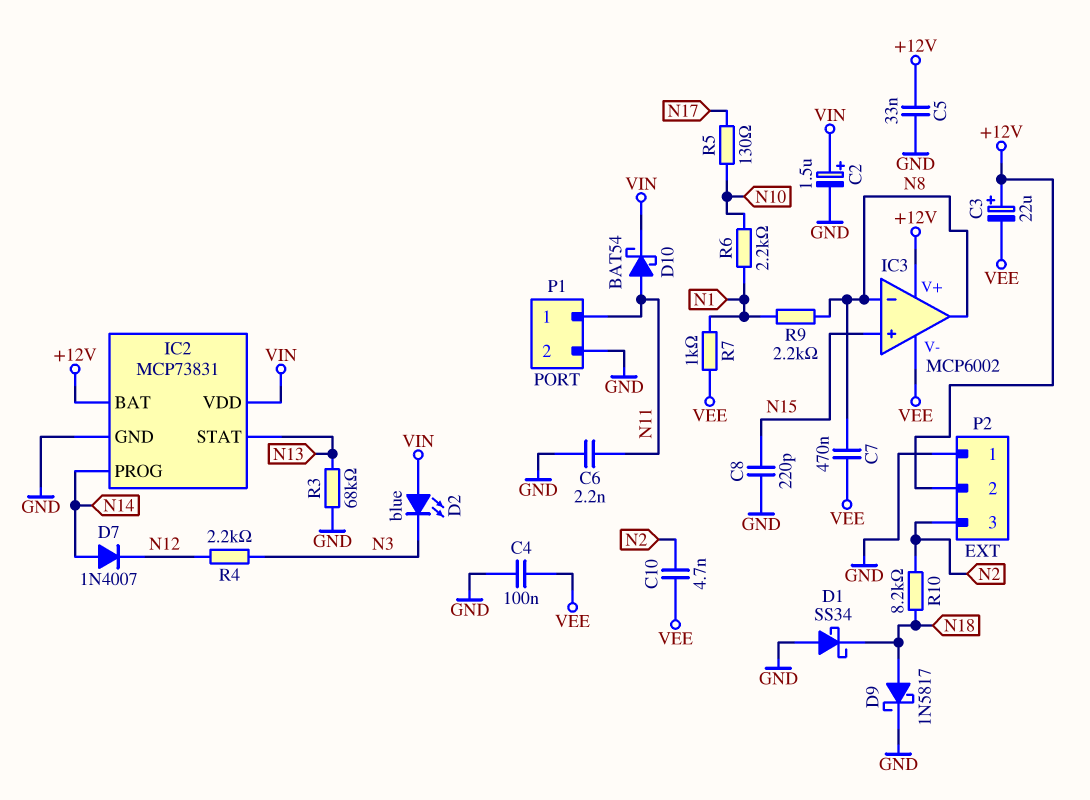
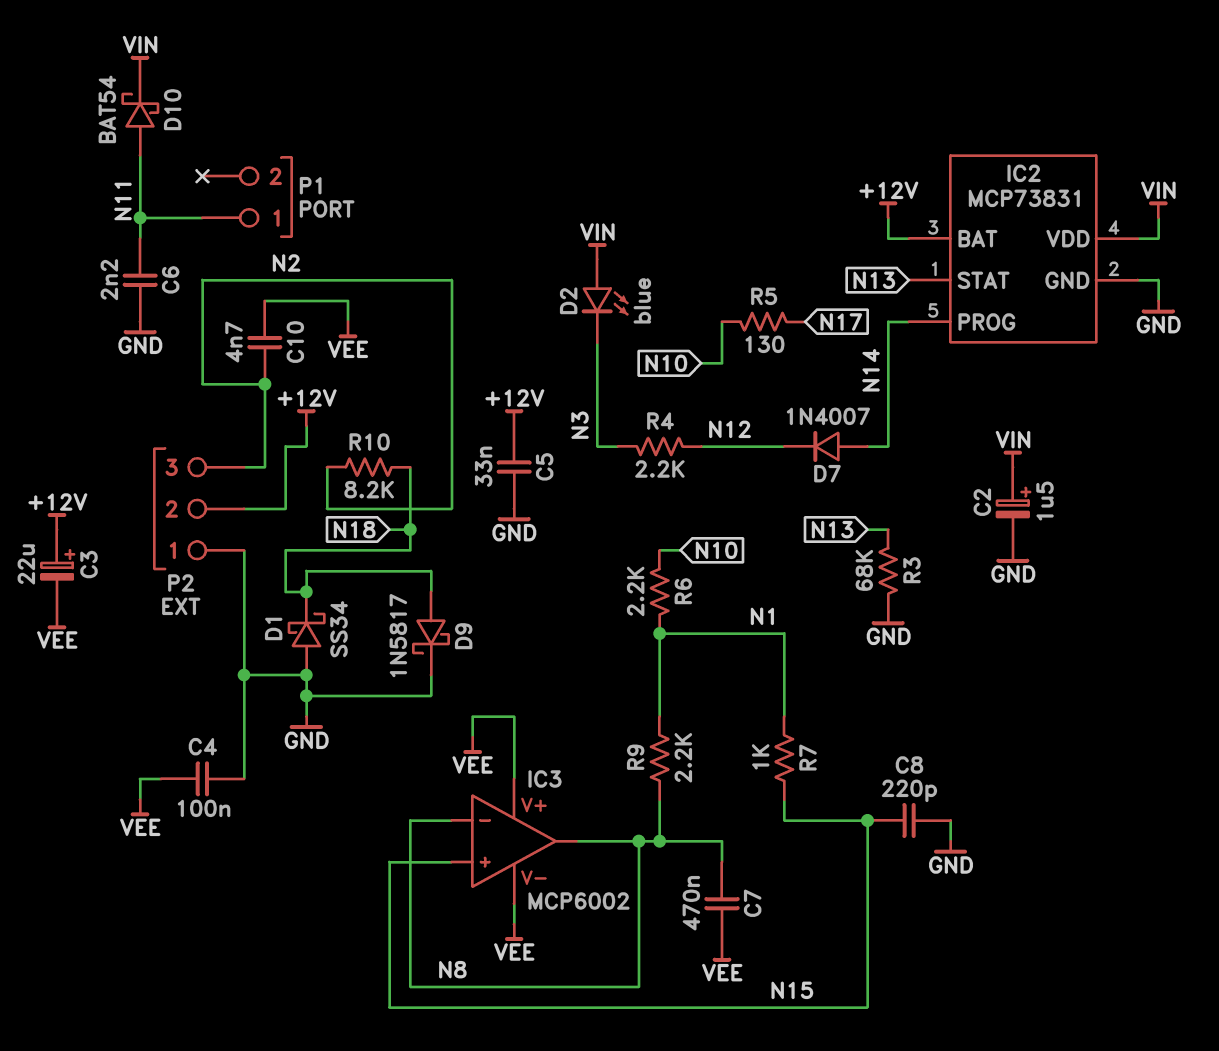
IC3 pin V+: +12V -> VEE
P1 pin 2: GND -> none
R7: 1k (N1, VEE) -> 1k (N1, N15)

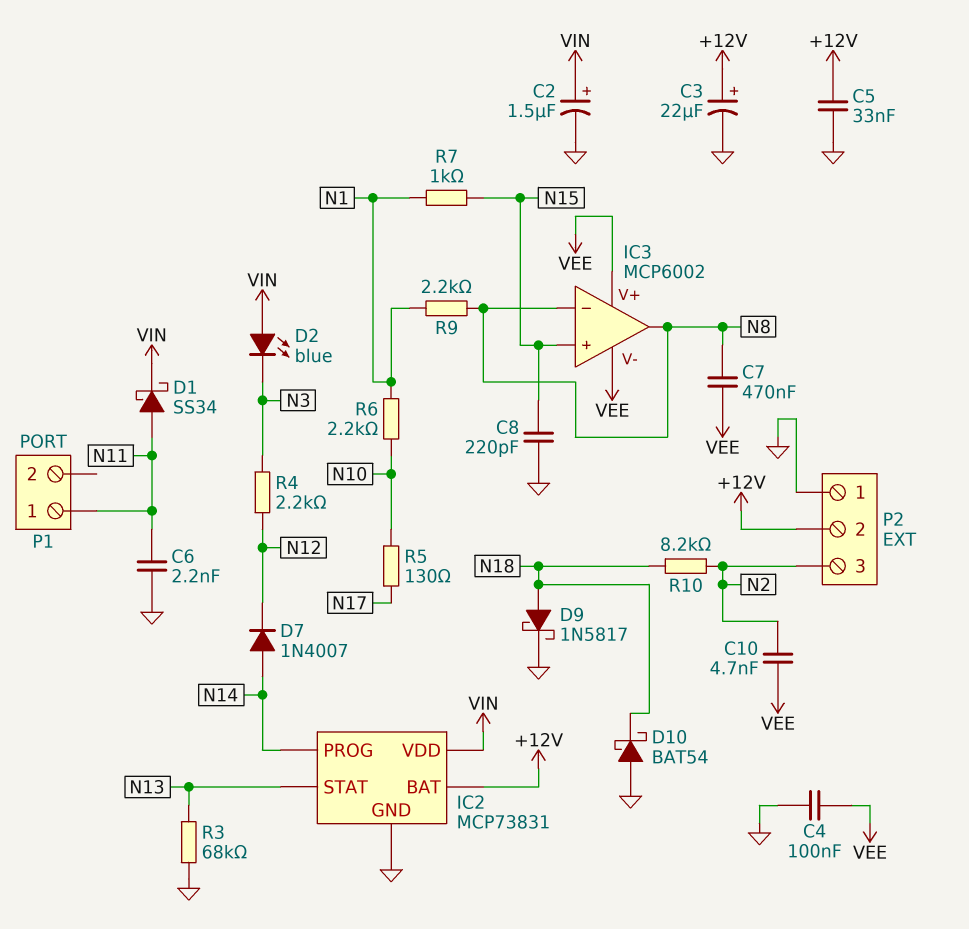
C3: 22uF (plus +12V, minus VEE) -> 22uF (plus +12V, minus GND)
D1: schottky SS34 (A GND, K N18) -> schottky SS34 (A N11, K VIN)
D10: schottky BAT54 (A N11, K VIN) -> schottky BAT54 (A GND, K N18)

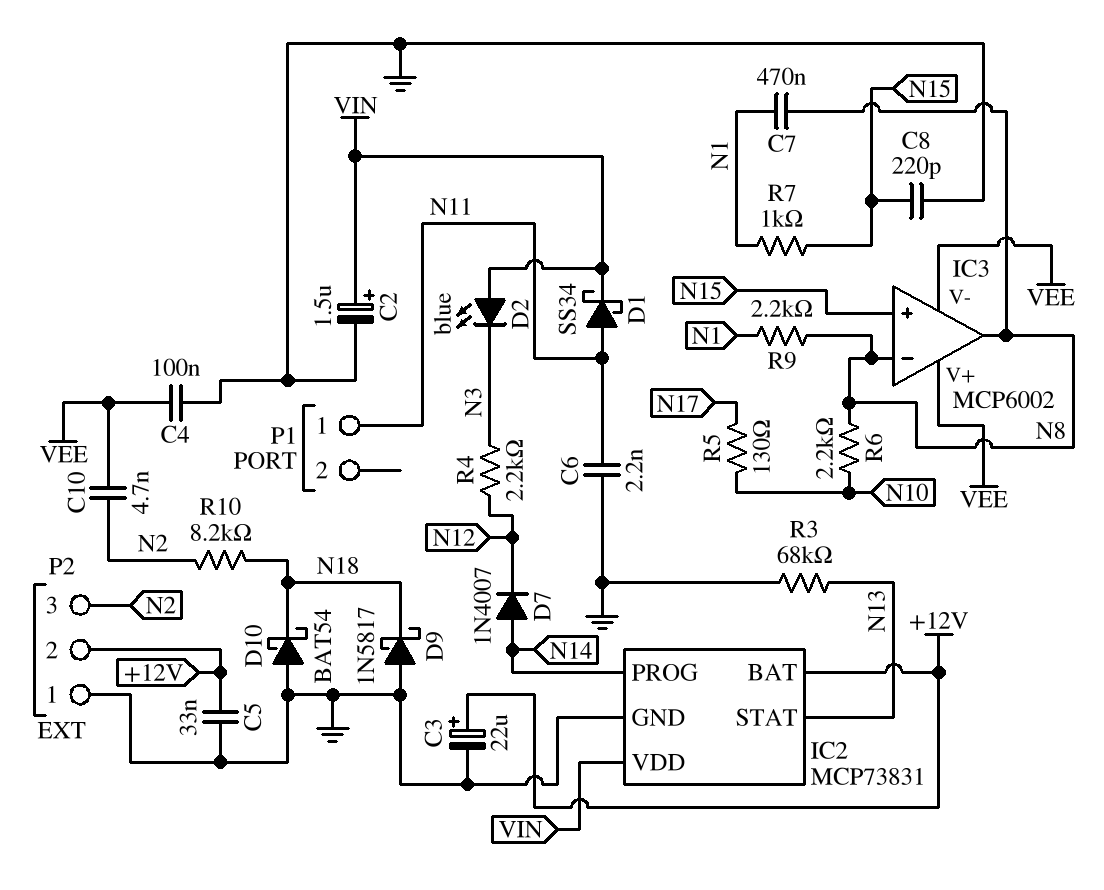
C7: 470nF (N8, VEE) -> 470nF (N1, N8)
D9: schottky 1N5817 (A N18, K GND) -> schottky 1N5817 (A GND, K N18)
R6: 2.2k (N1, N10) -> 2.2k (N8, N10)

